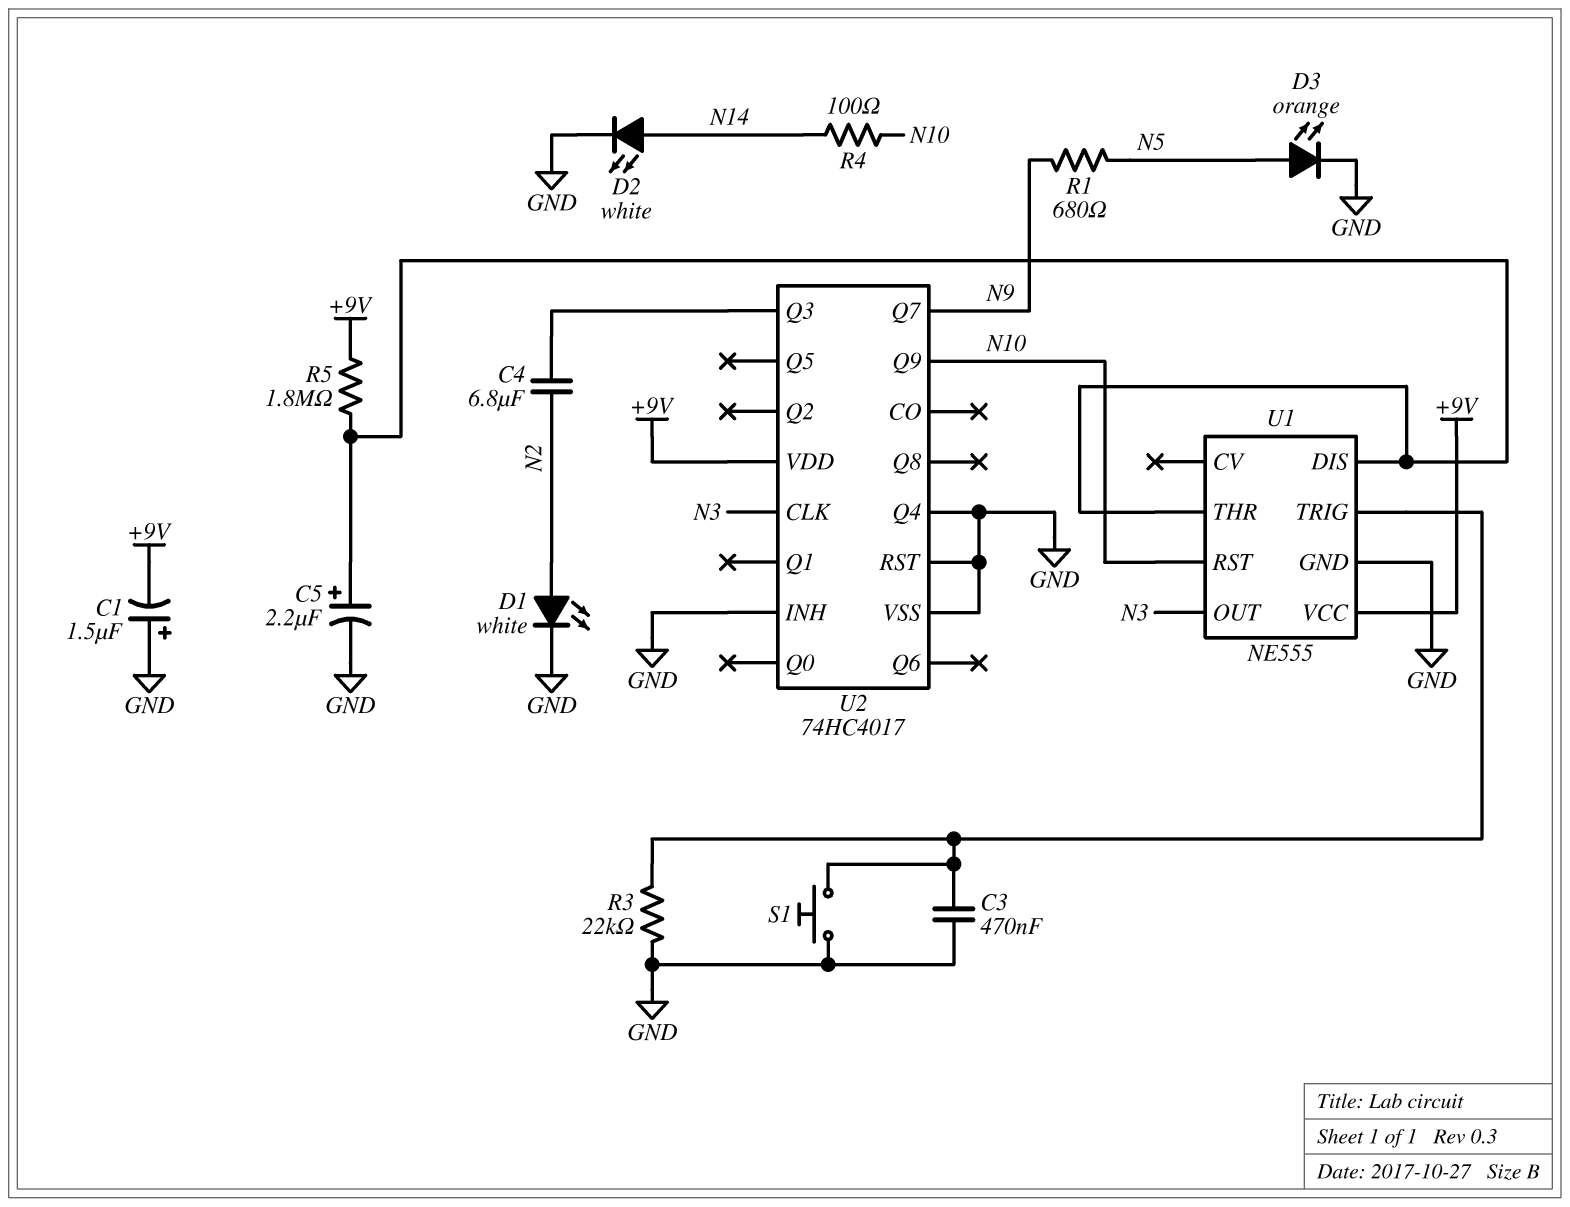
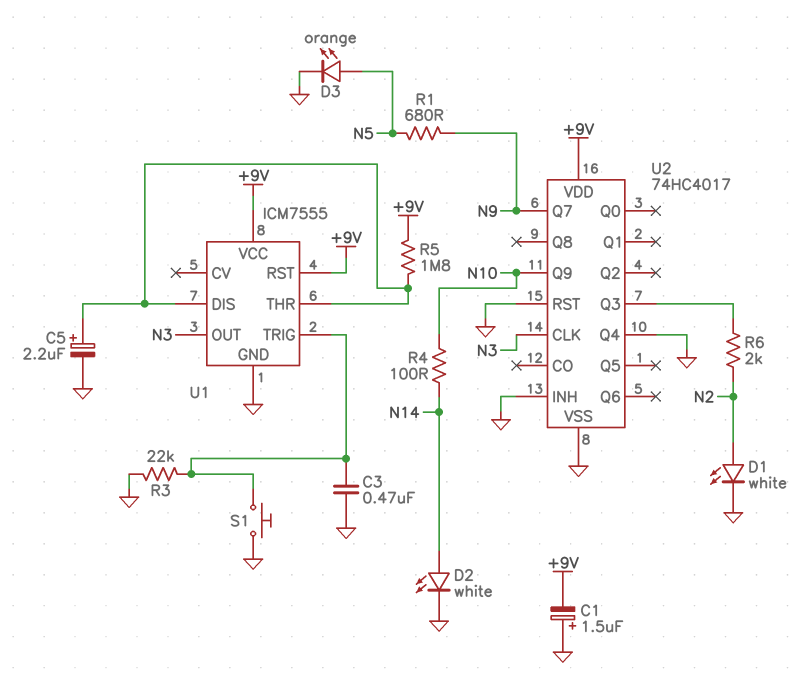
C4: 6.8uF (N2, U2/Q3) -> none
R6: none -> 2k (N2, U2/Q3)
U1: NE555 -> ICM7555
U1 pin RST: N10 -> +9V

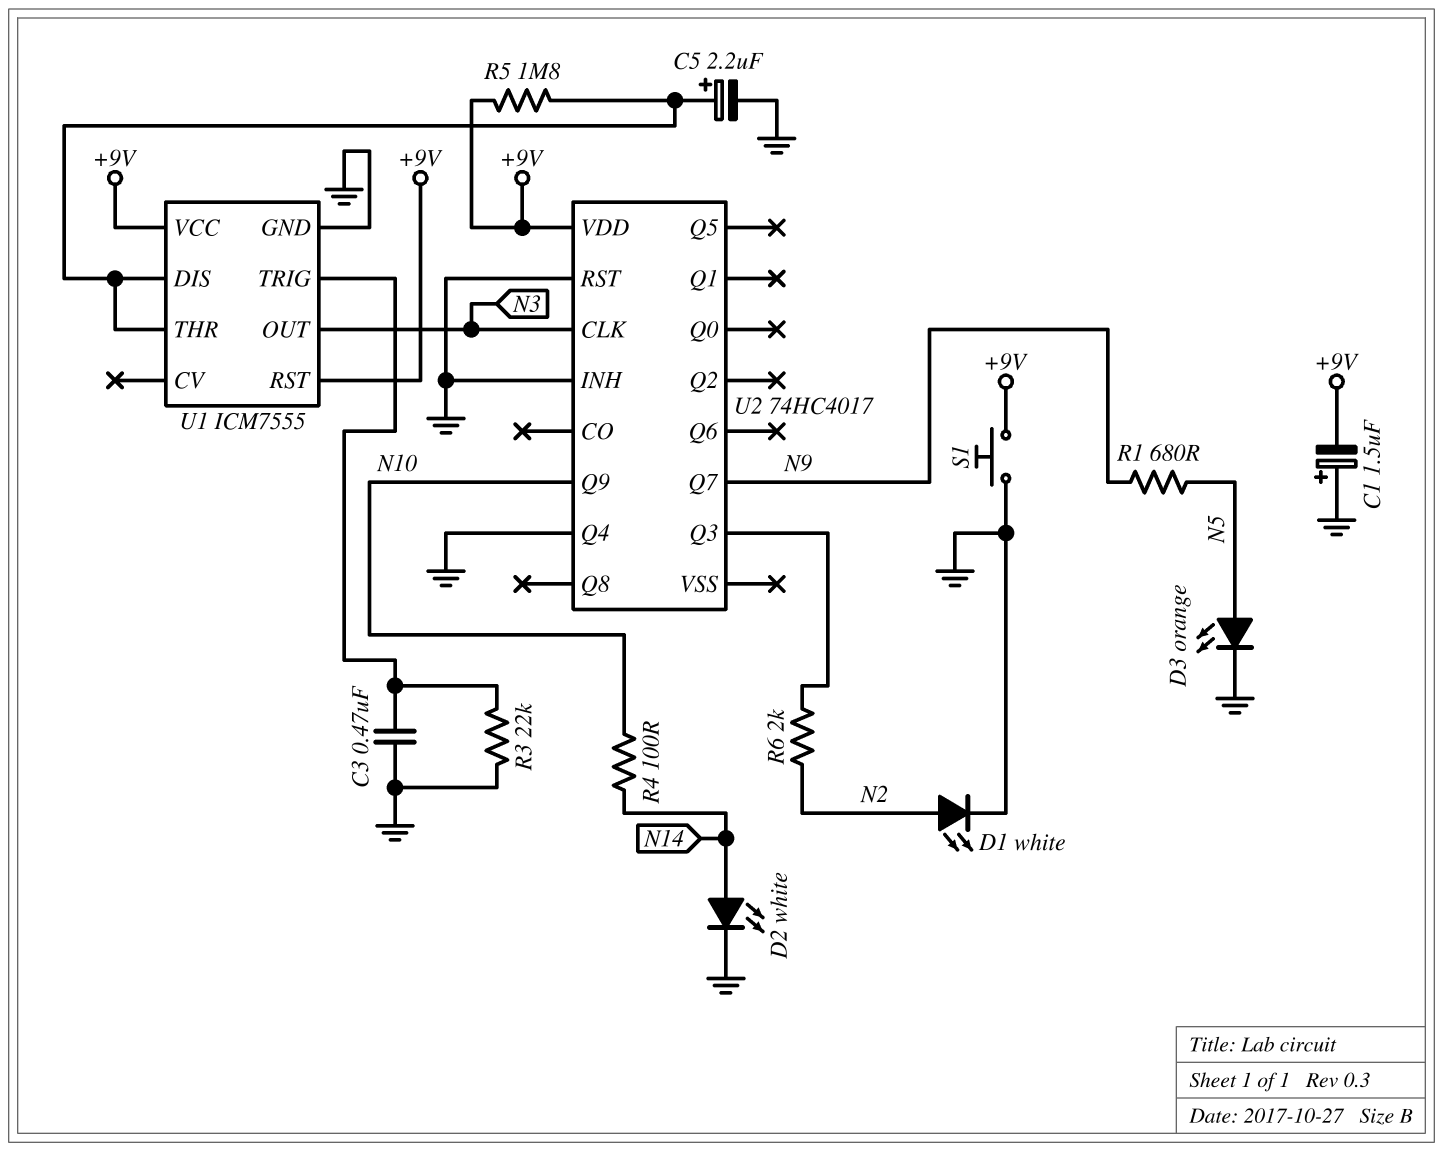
S1: button (GND, U1/TRIG) -> button (+9V, GND)
U2 pin VSS: GND -> none

